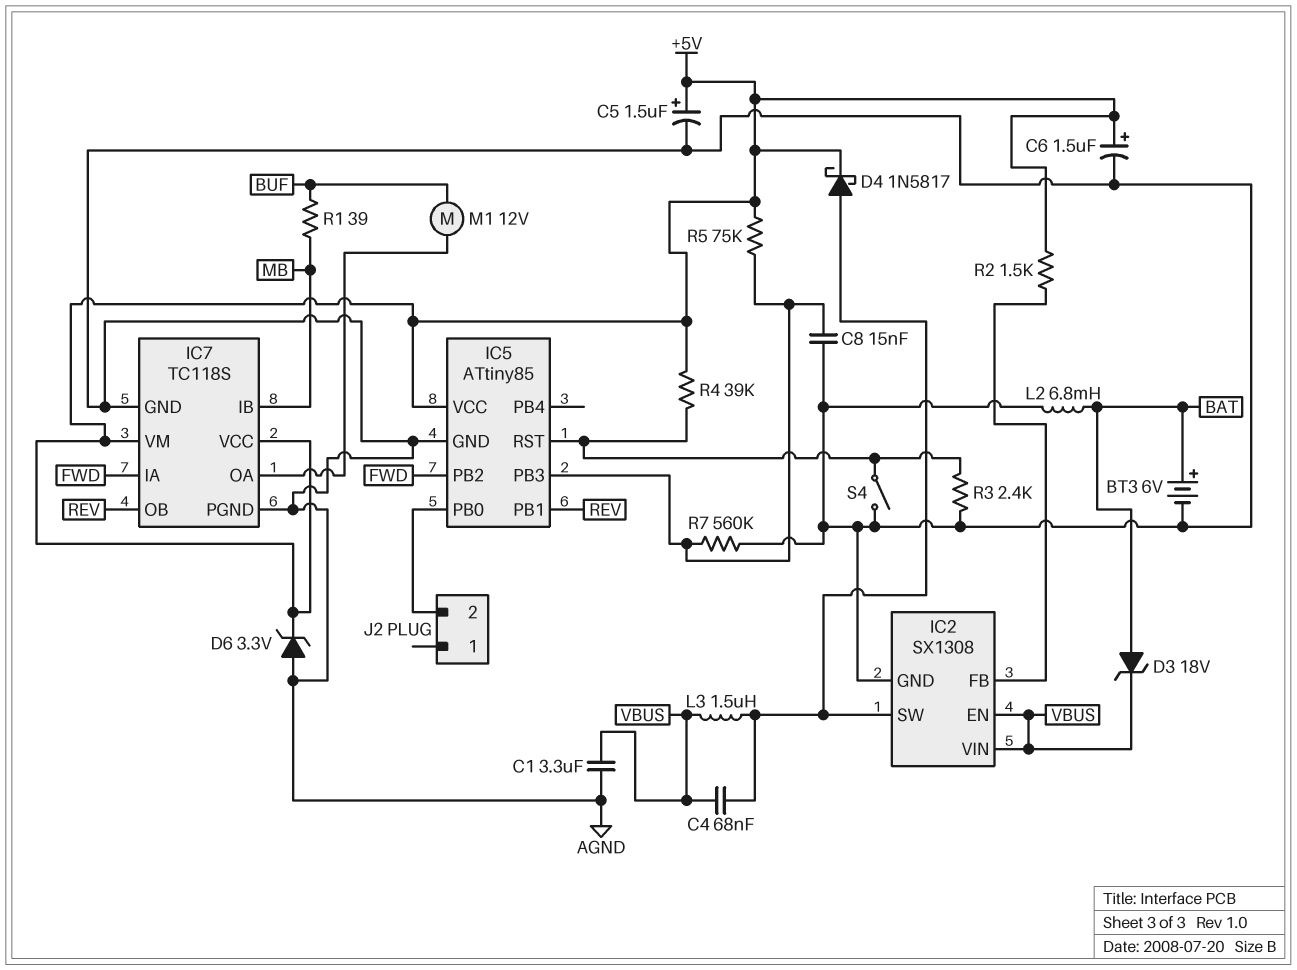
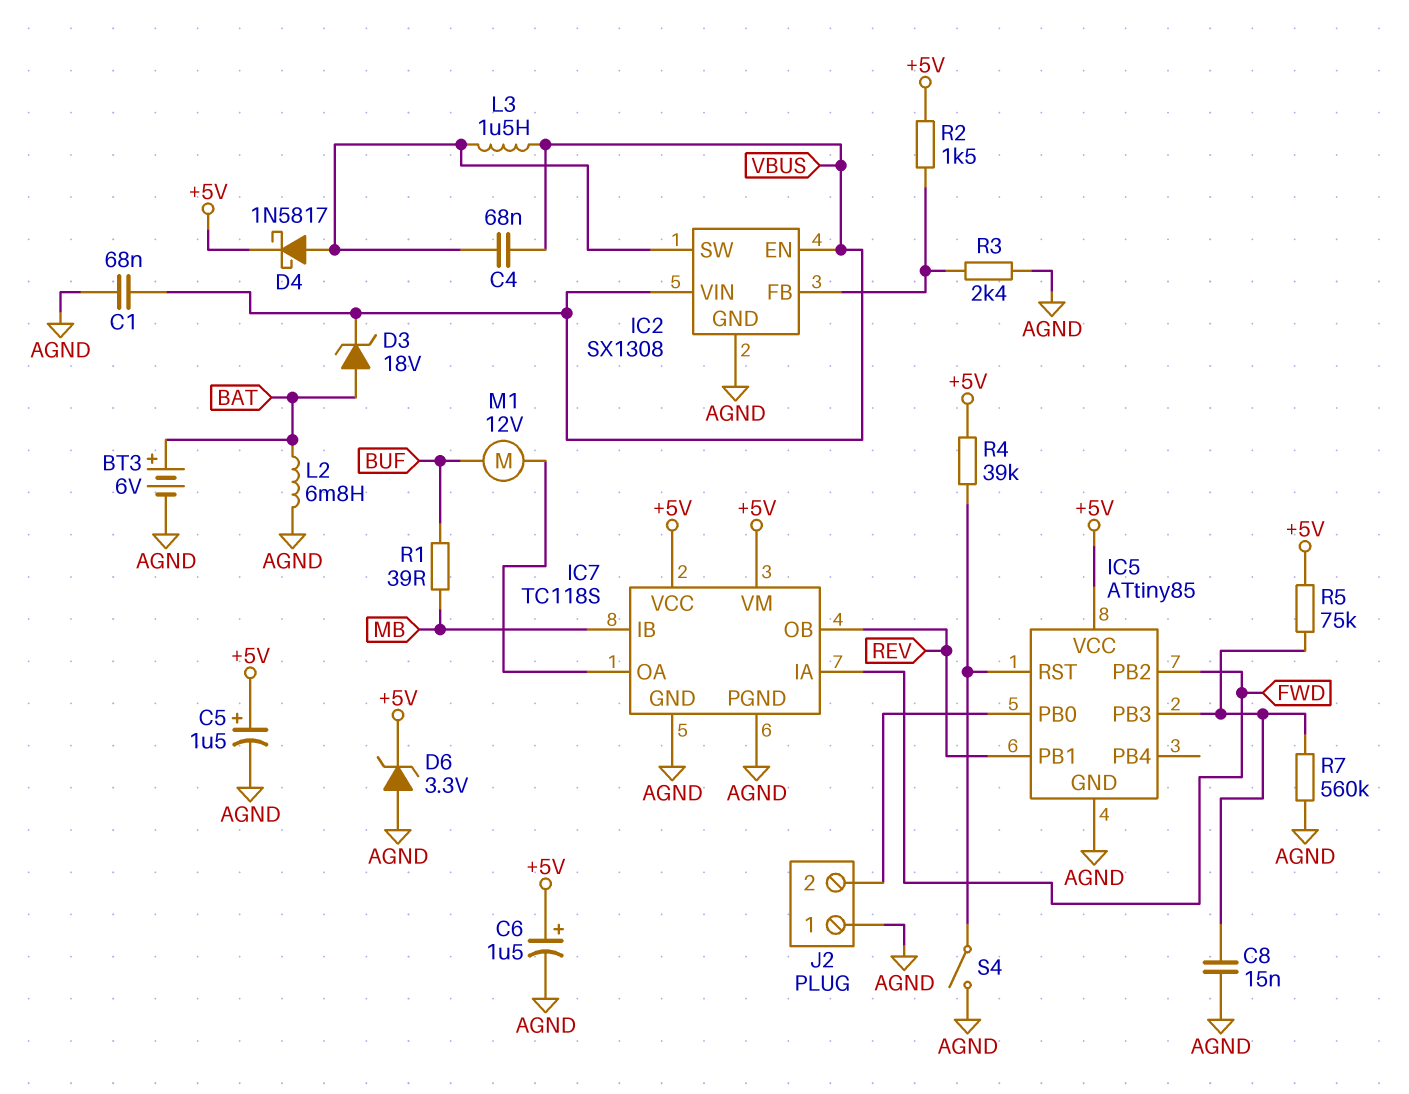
C1: 3.3uF (AGND, VBUS) -> 68nF (AGND, VBUS)
J2 pin 1: none -> AGND
R3: 2.4k (AGND, IC5/RST) -> 2.4k (AGND, IC2/FB)

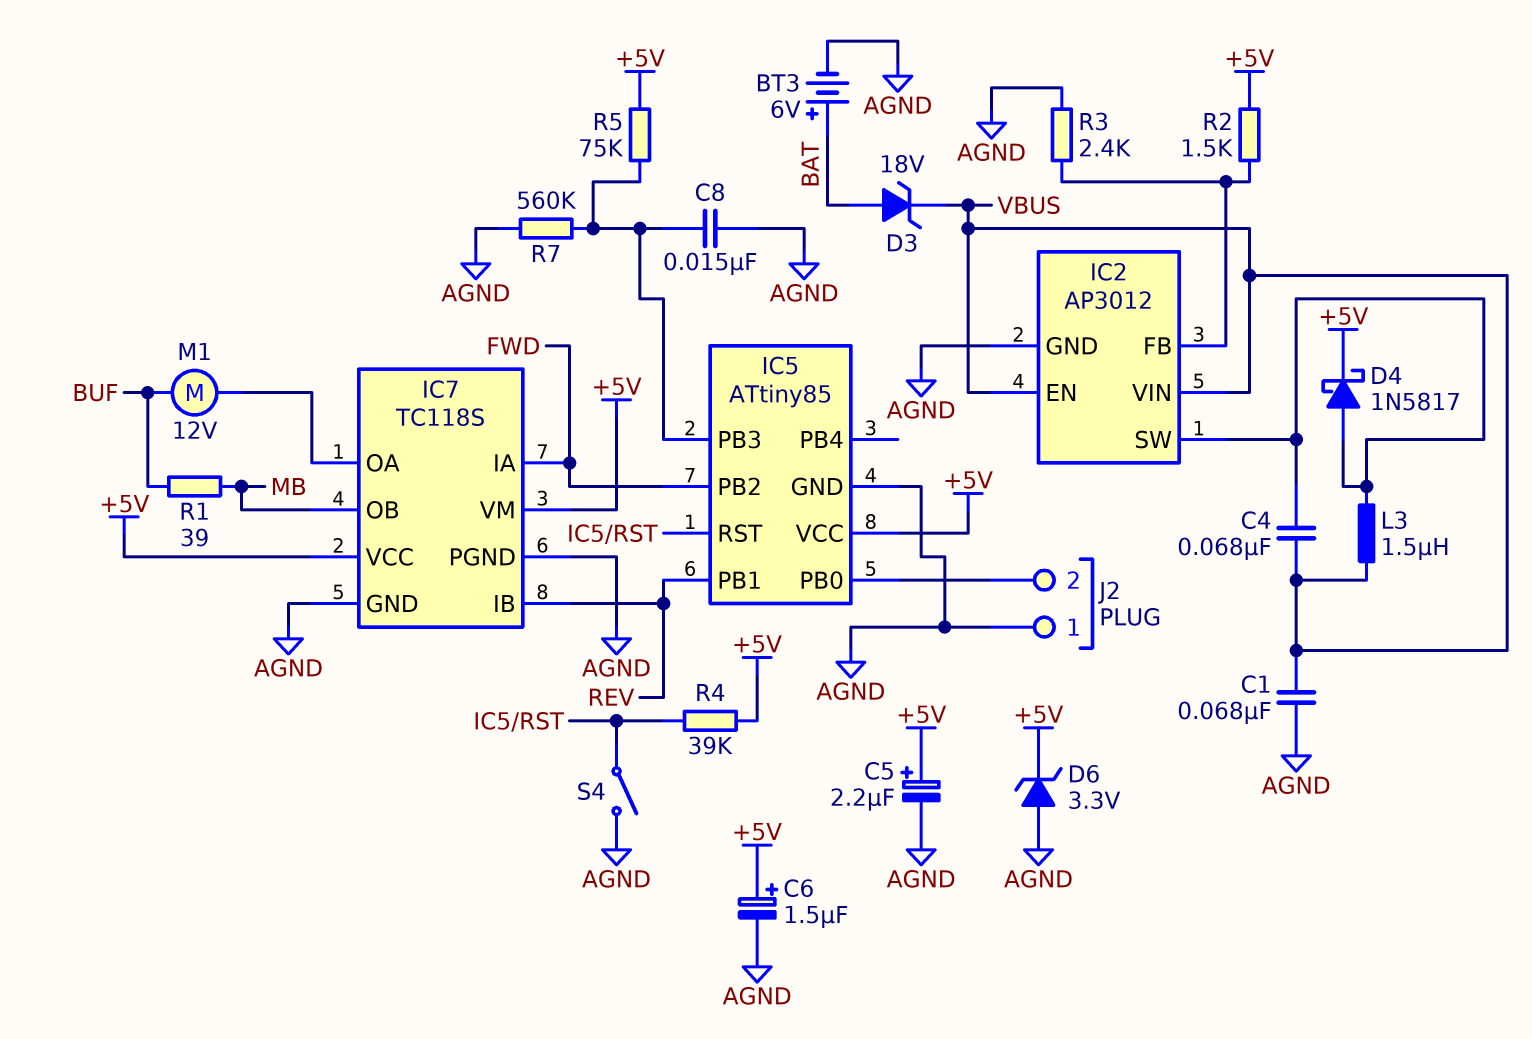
C5: 1.5uF (plus +5V, minus AGND) -> 2.2uF (plus +5V, minus AGND)
IC2: SX1308 -> AP3012
IC7 pin IB: MB -> REV
IC7 pin OB: REV -> MB
L2: 6.8mH (AGND, BAT) -> none

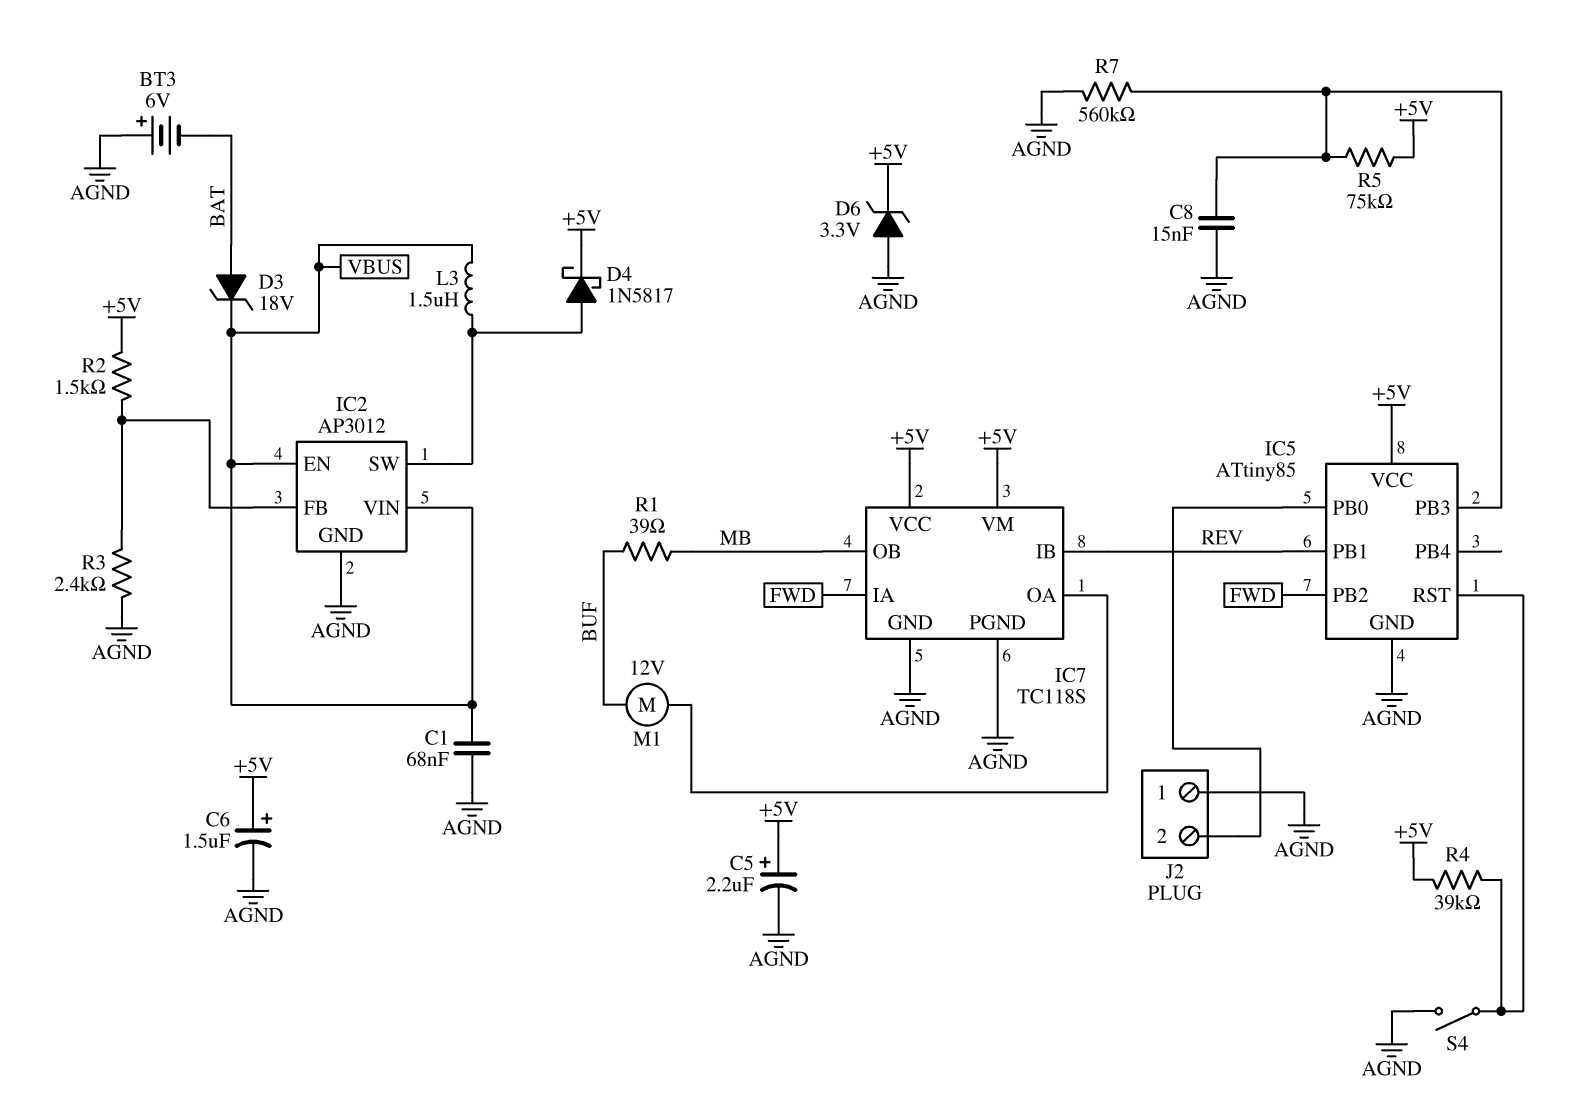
BT3: 6V (plus BAT, minus AGND) -> 6V (plus AGND, minus BAT)
C4: 68nF (IC2/SW, VBUS) -> none

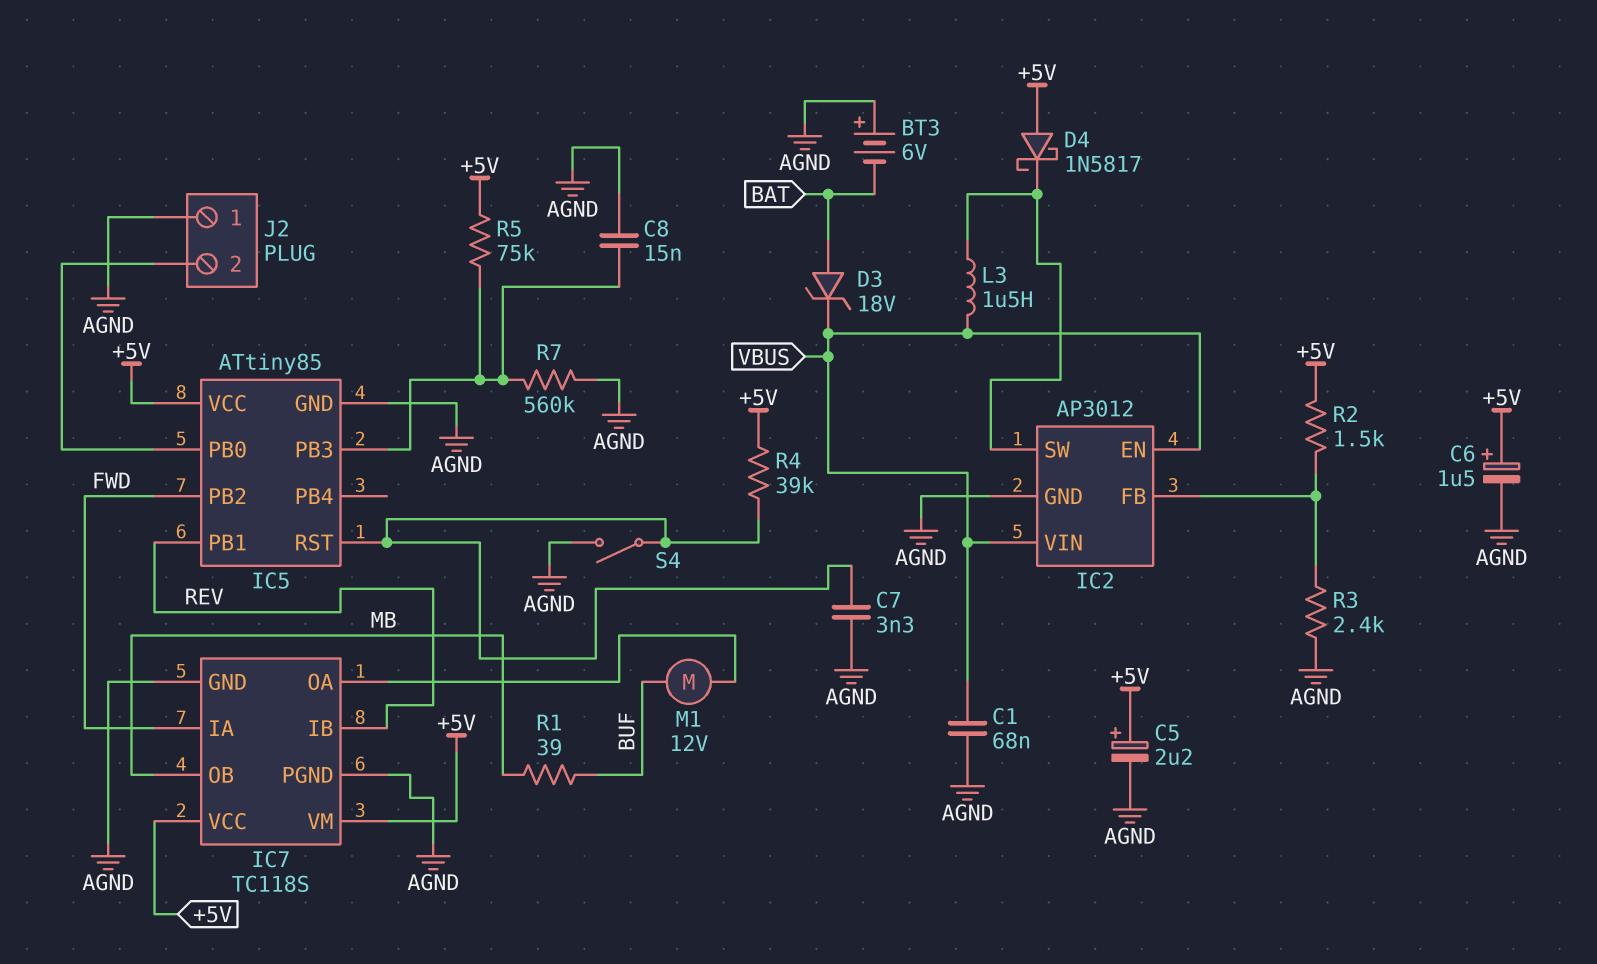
C7: none -> 3.3nF (AGND, IC5/RST)
D4: schottky 1N5817 (A IC2/SW, K +5V) -> schottky 1N5817 (A +5V, K IC2/SW)
D6: zener 3.3V (A AGND, K +5V) -> none

